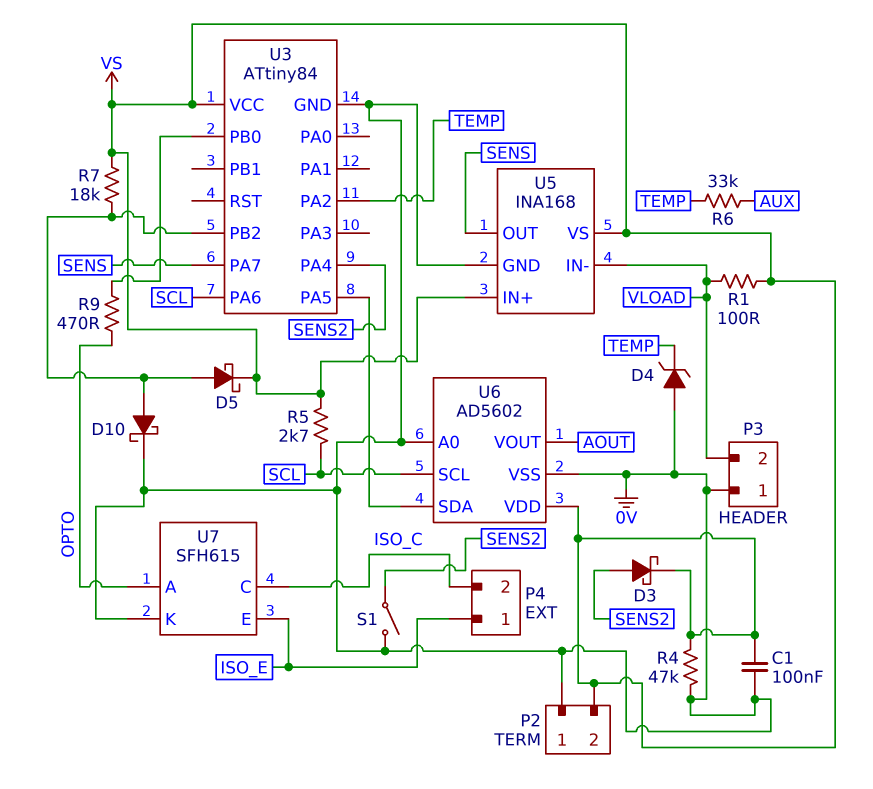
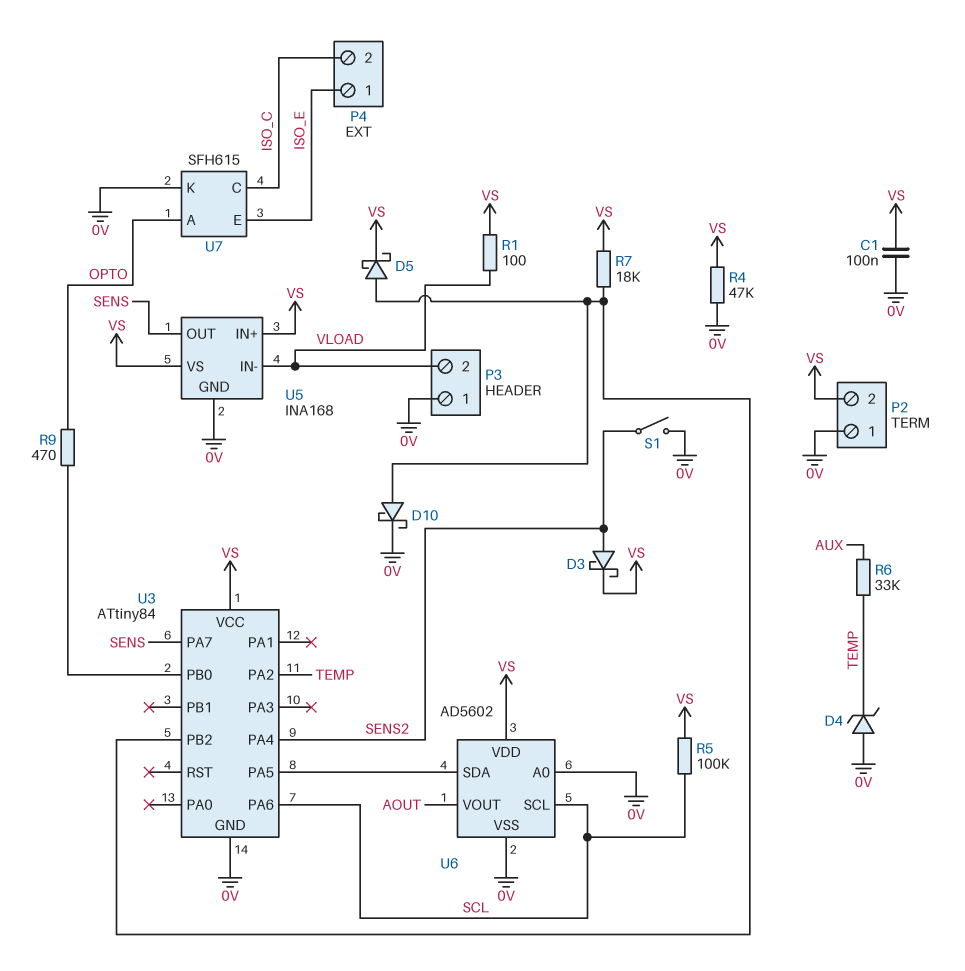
R5: 2.7k (SCL, VS) -> 100k (SCL, VS)

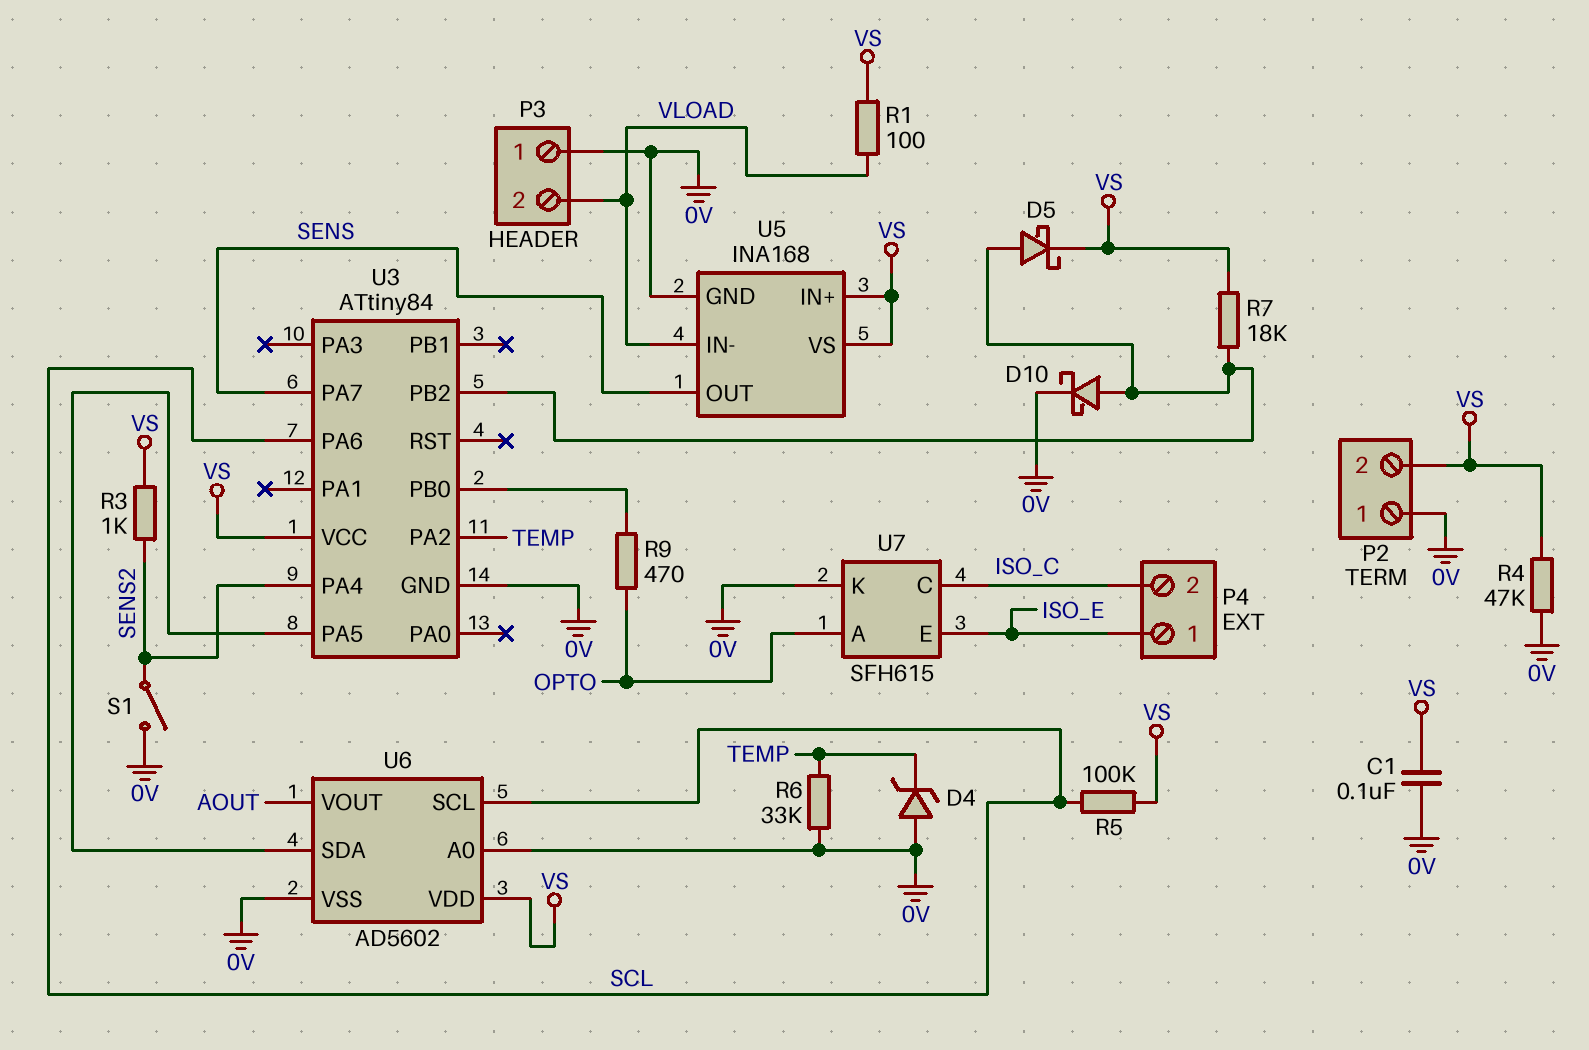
D3: schottky (A SENS2, K VS) -> none
R3: none -> 1k (SENS2, VS)
R6: 33k (AUX, TEMP) -> 33k (0V, TEMP)

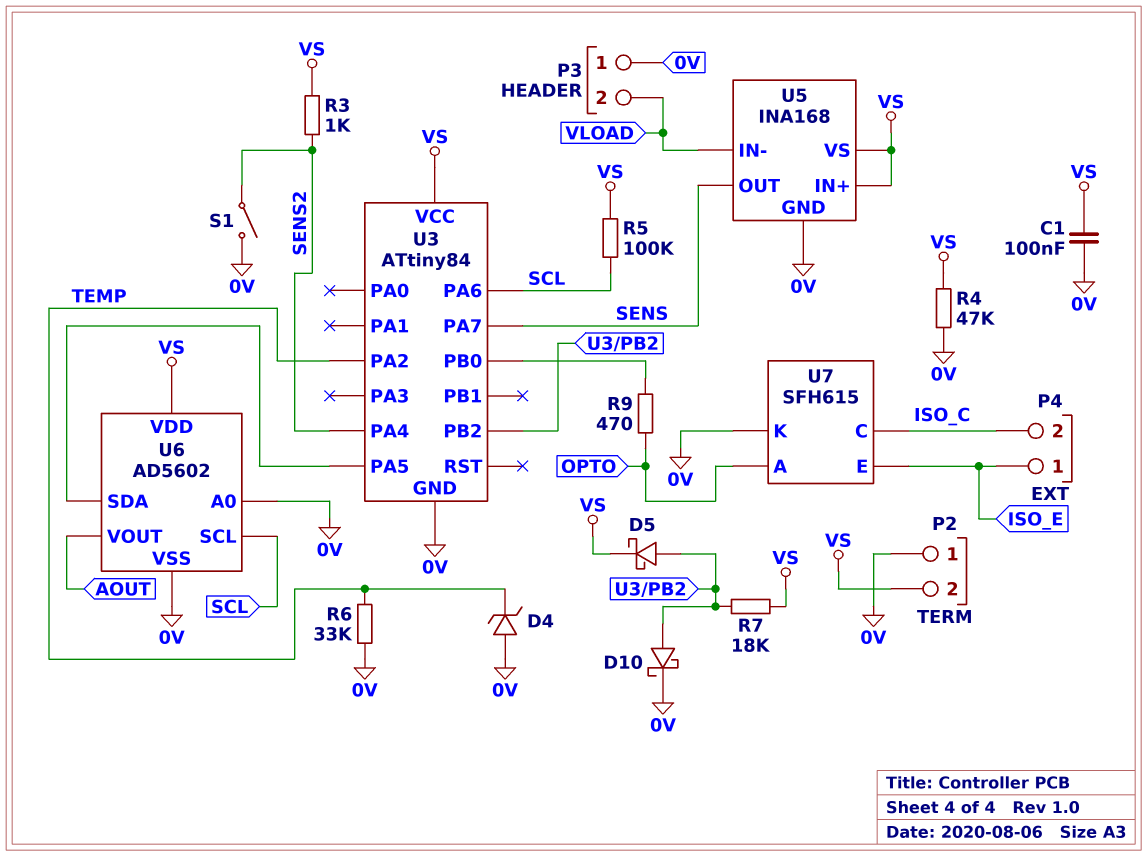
R1: 100 (VLOAD, VS) -> none

